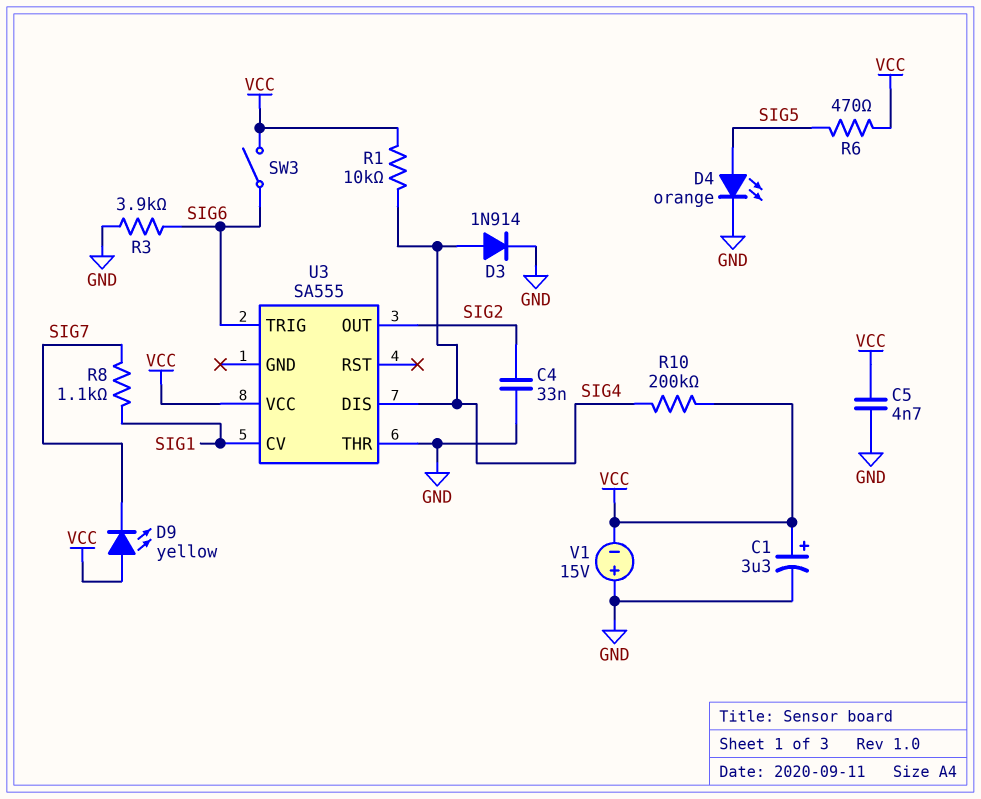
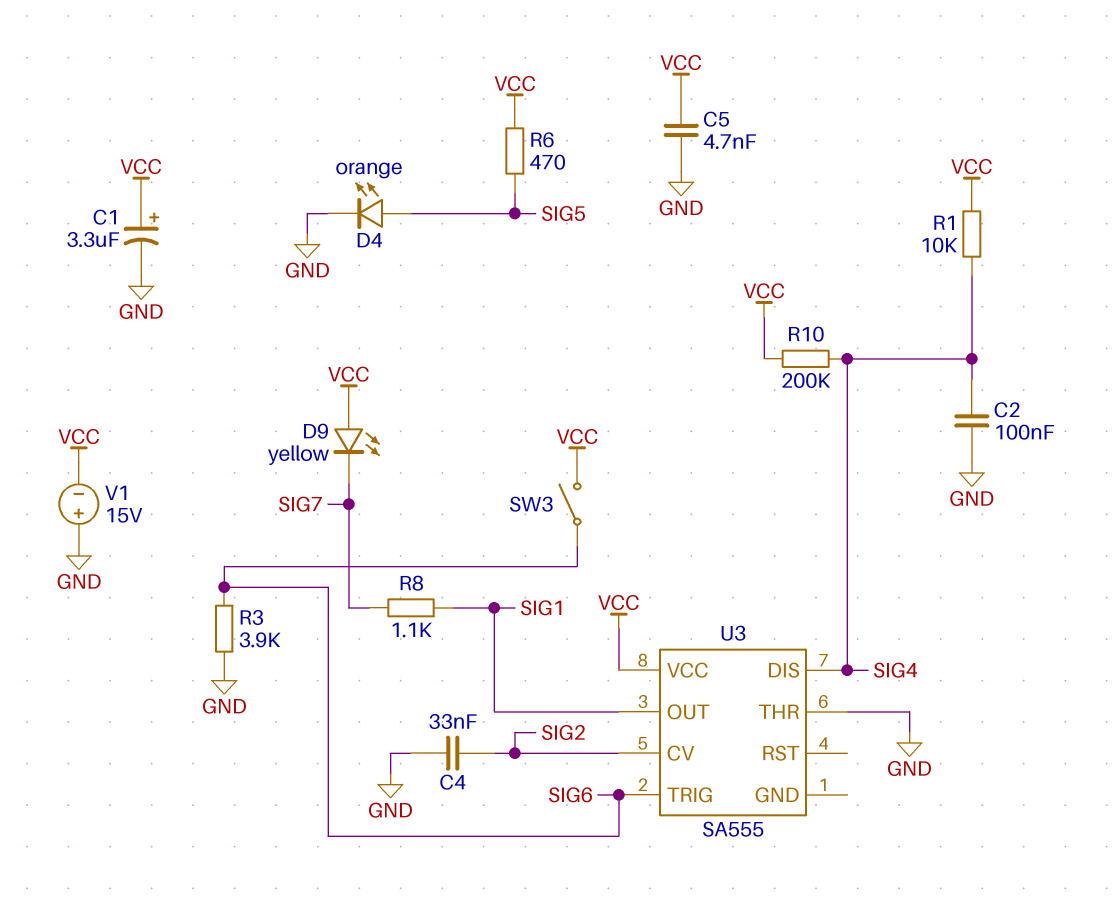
C2: none -> 100nF (GND, SIG4)
D3: diode 1N914 (A SIG4, K GND) -> none
U3 pin CV: SIG1 -> SIG2
U3 pin OUT: SIG2 -> SIG1

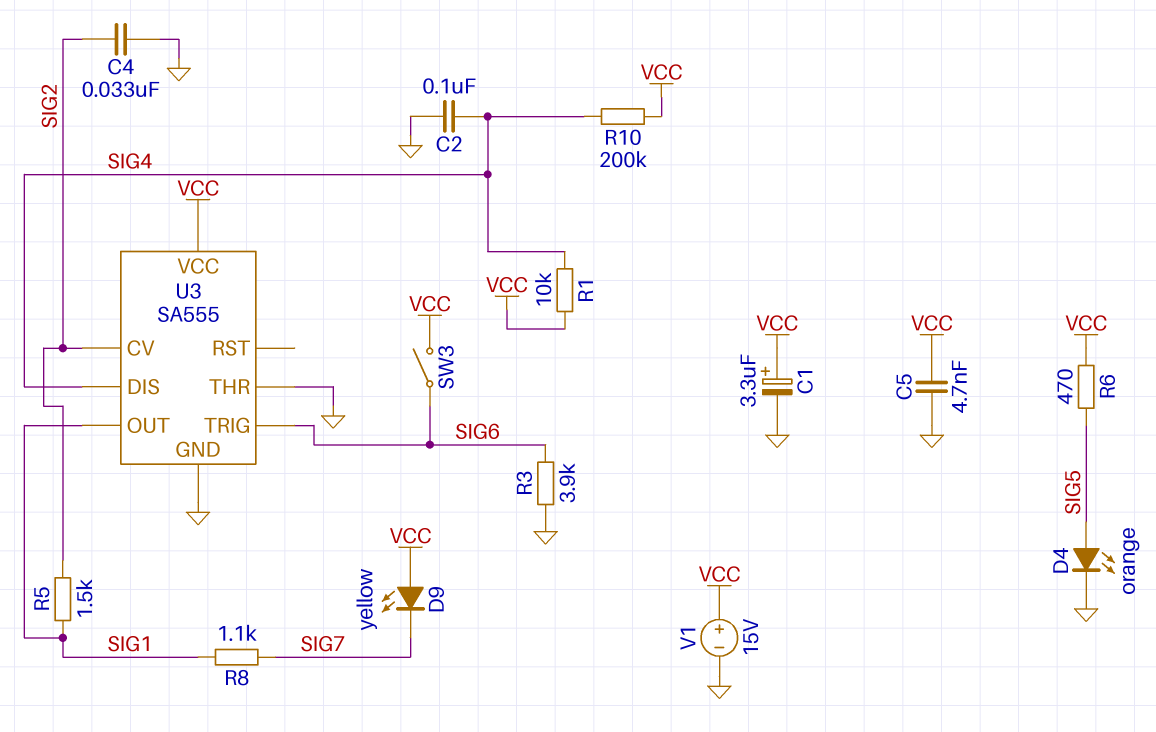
R5: none -> 1.5k (SIG1, SIG2)
U3 pin GND: none -> GND
V1: 15V (plus GND, minus VCC) -> 15V (plus VCC, minus GND)

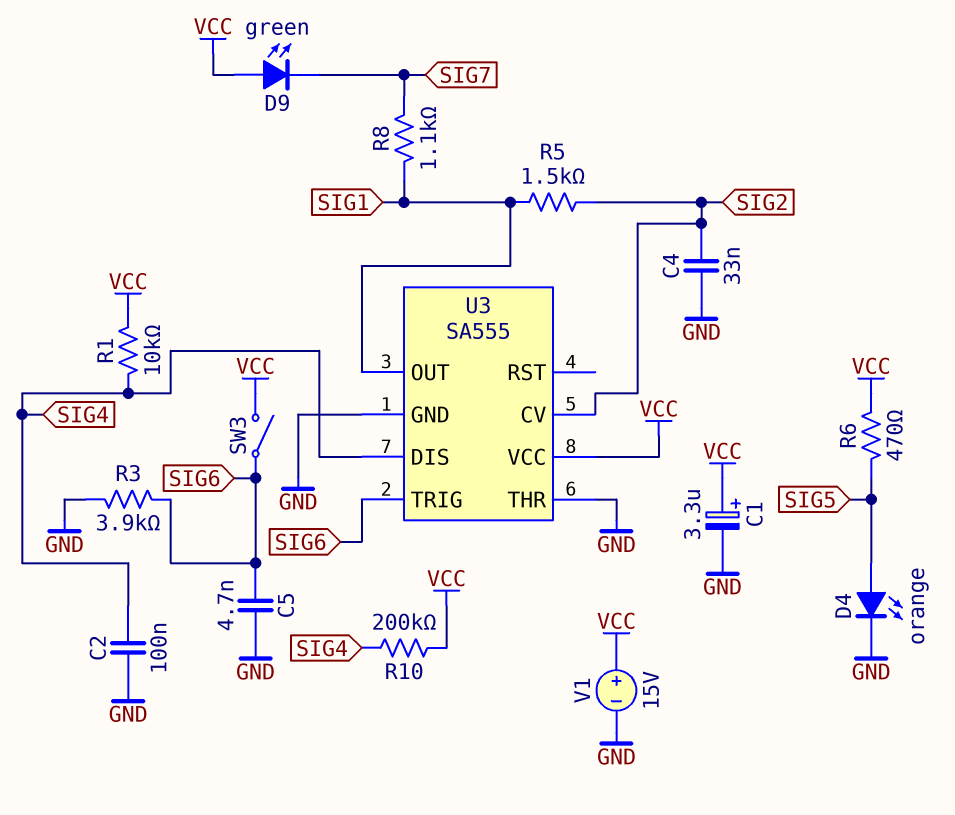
C5: 4.7nF (GND, VCC) -> 4.7nF (GND, SIG6)
D9: LED yellow (A VCC, K SIG7) -> LED green (A VCC, K SIG7)

